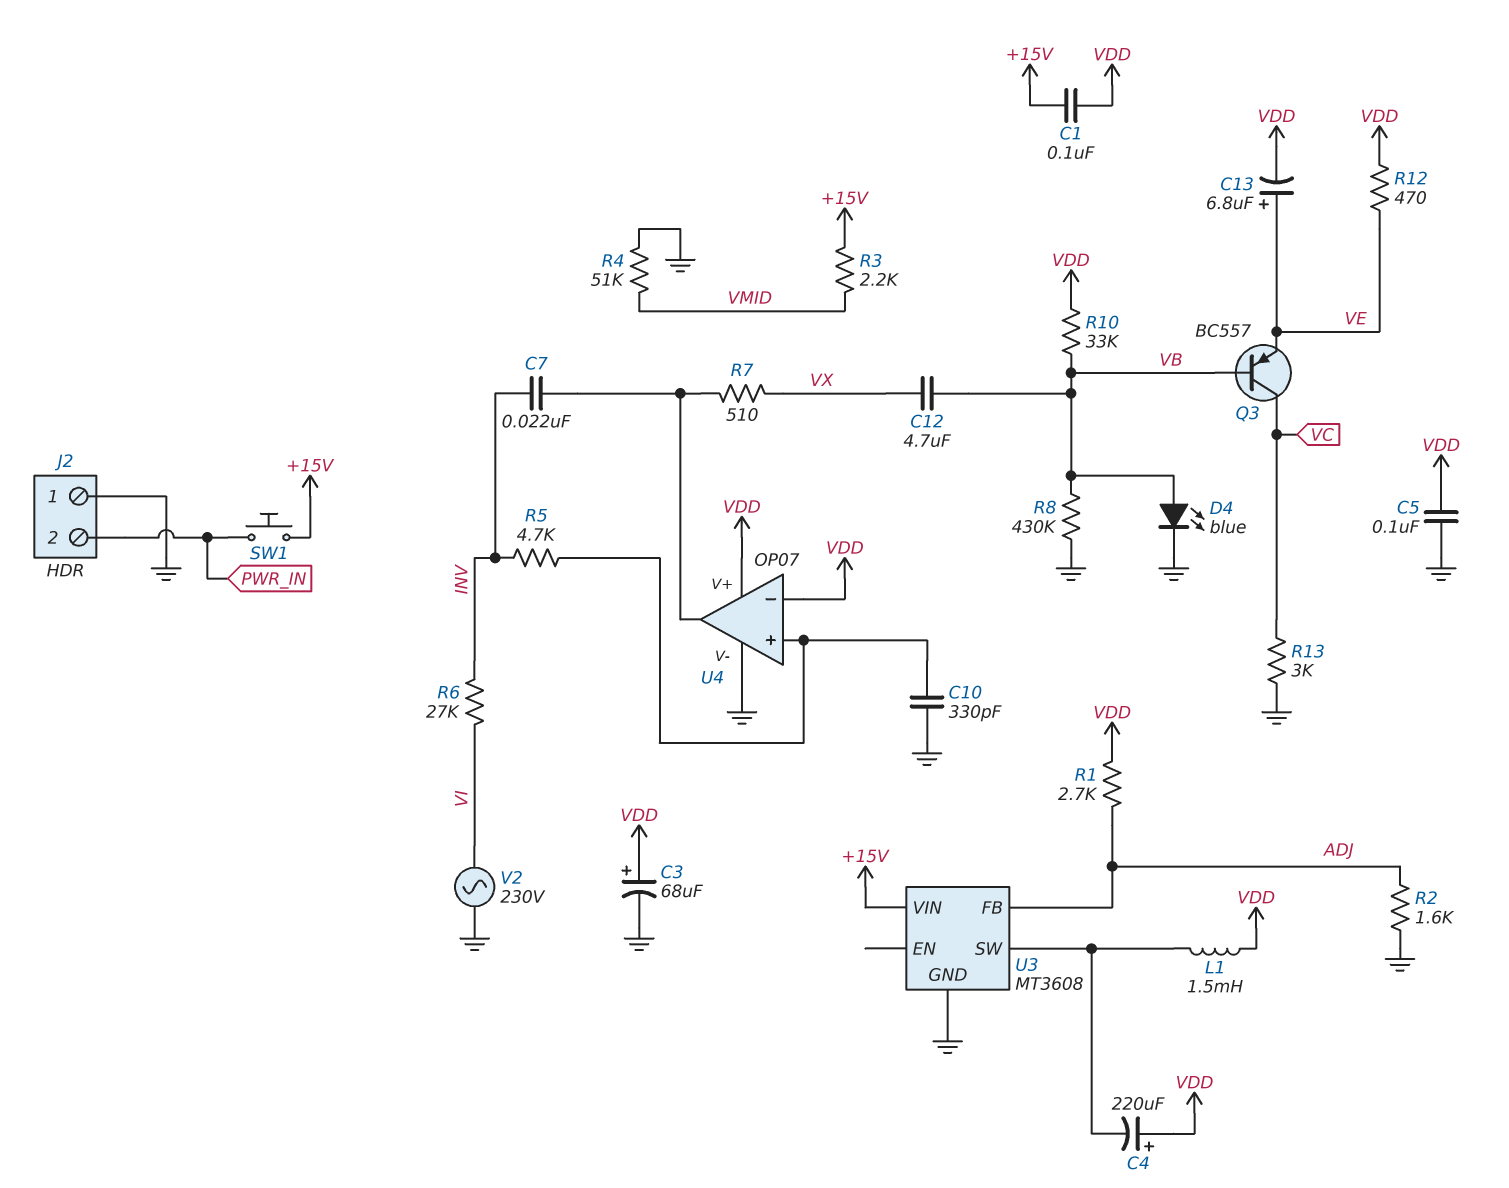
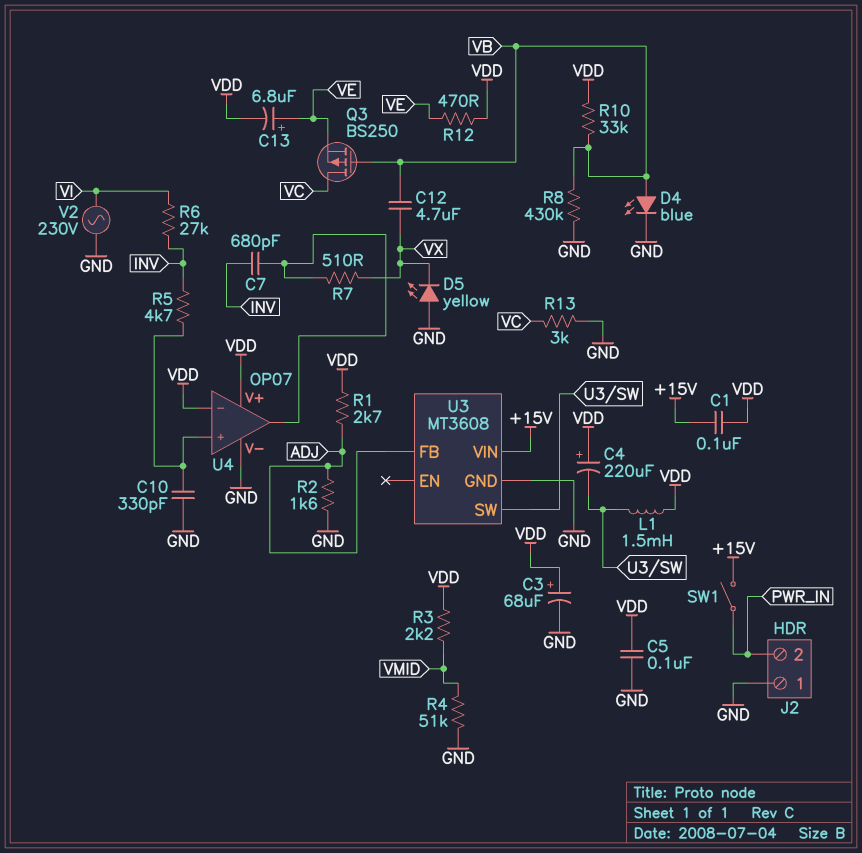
C7: 22nF (INV, U4/out) -> 680pF (INV, U4/out)
D5: none -> LED yellow (A GND, K VX)
Q3: PNP BC557 (B VB, C VC, E VE) -> PMOS BS250 (G VB, D VC, S VE)
R3: 2.2k (+15V, VMID) -> 2.2k (VDD, VMID)
SW1: button (+15V, PWR_IN) -> switch (+15V, PWR_IN)

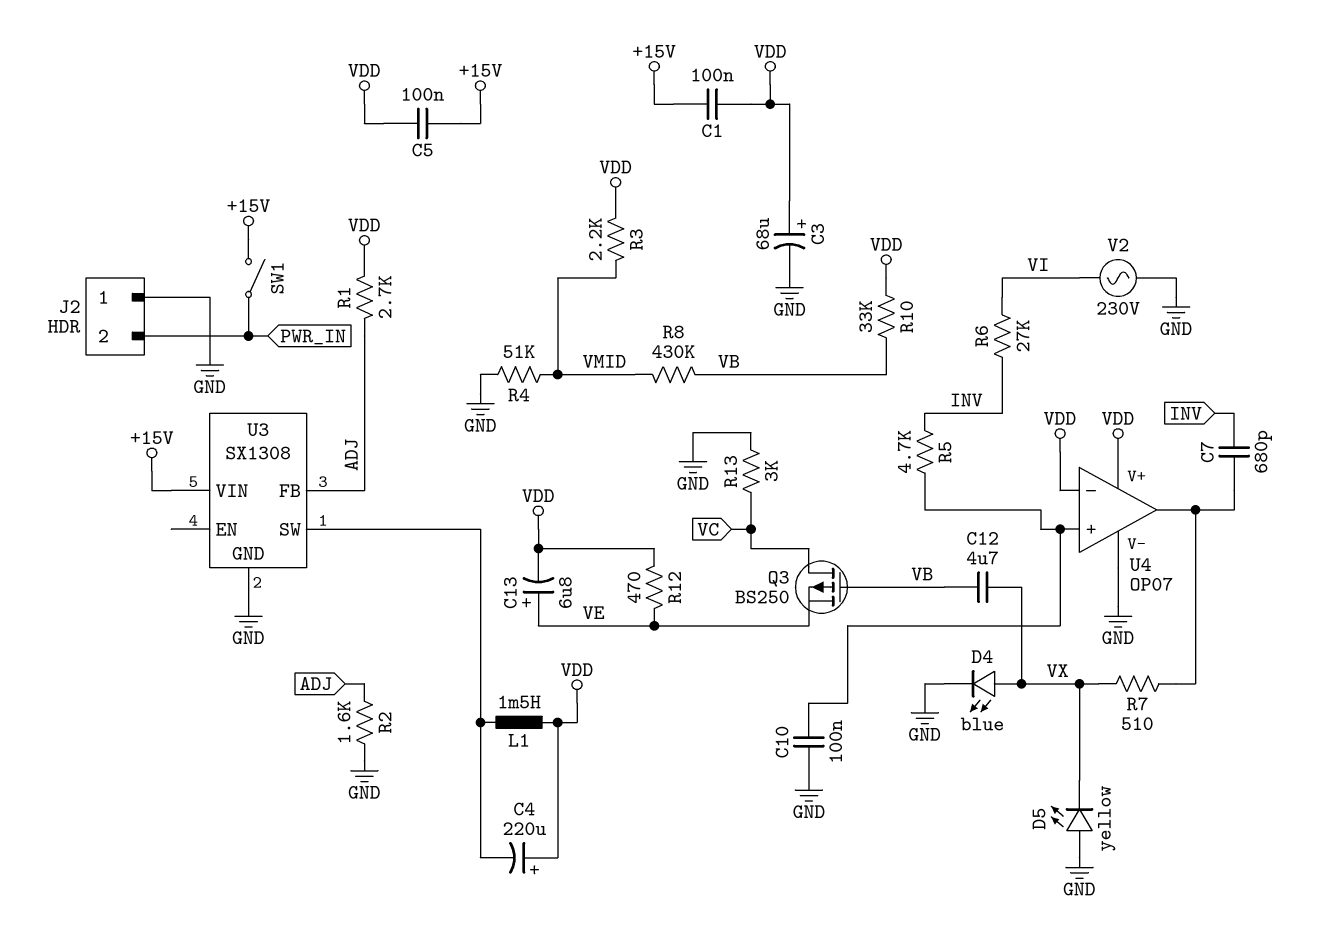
C5: 100nF (GND, VDD) -> 100nF (+15V, VDD)
C10: 330pF (GND, U4/in+) -> 100nF (GND, U4/in+)
D4: LED blue (A VB, K GND) -> LED blue (A VX, K GND)
R8: 430k (GND, VB) -> 430k (VB, VMID)
U3: MT3608 -> SX1308

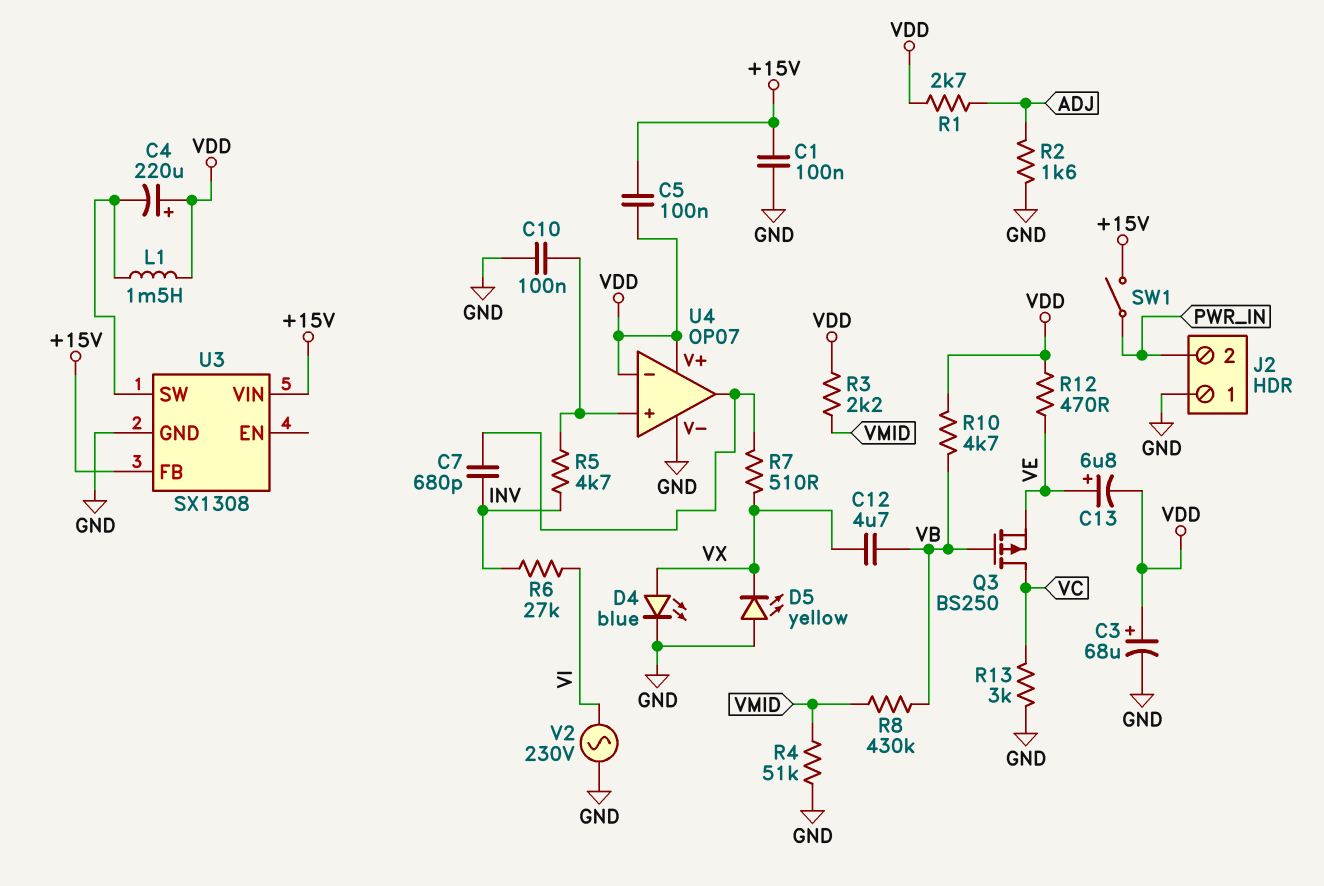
C1: 100nF (+15V, VDD) -> 100nF (+15V, GND)
R10: 33k (VB, VDD) -> 4.7k (VB, VDD)
U3 pin FB: ADJ -> +15V

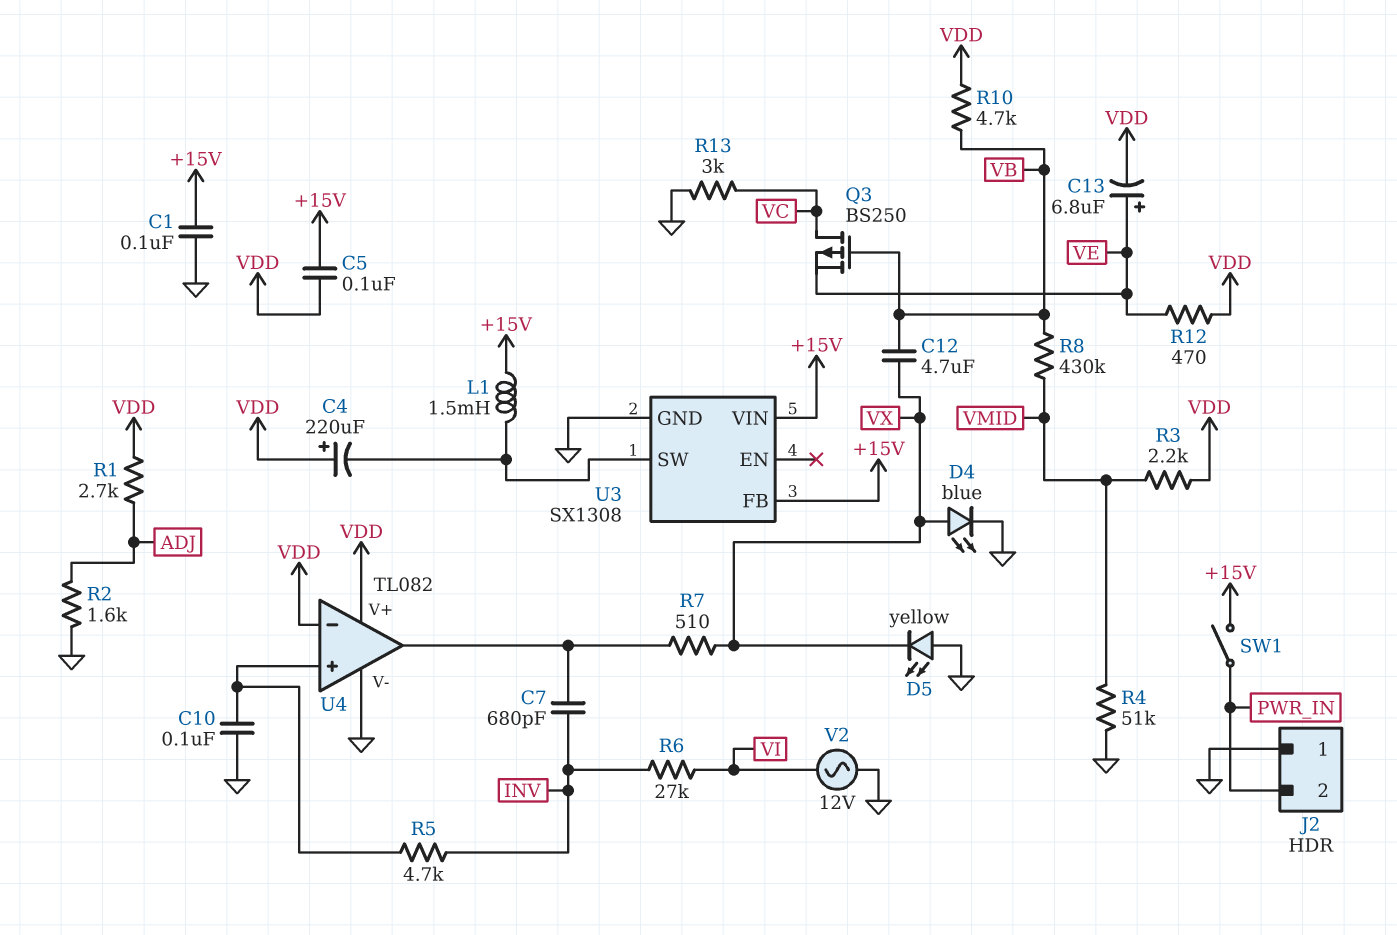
C3: 68uF (plus VDD, minus GND) -> none
L1: 1.5mH (U3/SW, VDD) -> 1.5mH (+15V, U3/SW)
U4: OP07 -> TL082
V2: AC 230V (GND, VI) -> AC 12V (GND, VI)

